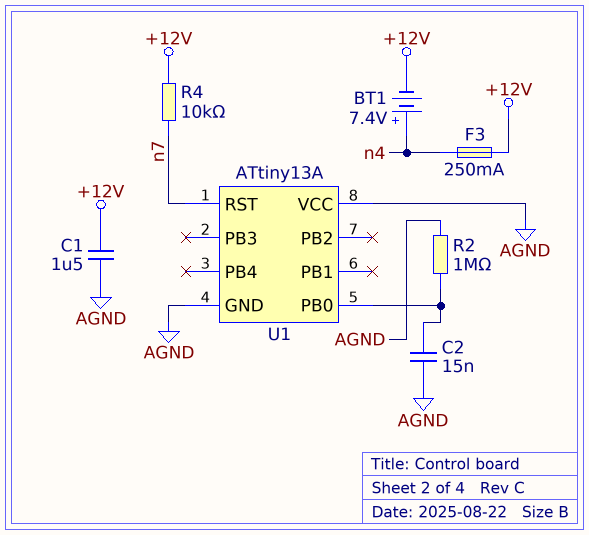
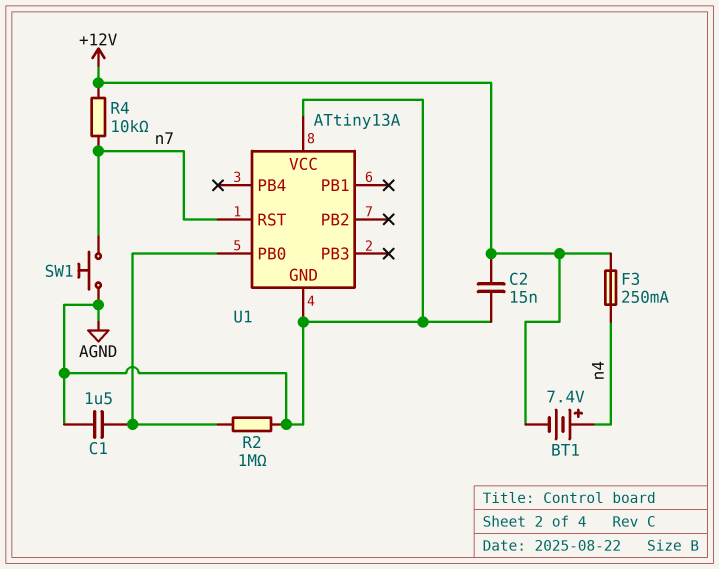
C1: 1.5uF (+12V, AGND) -> 1.5uF (AGND, U1/PB0)
C2: 15nF (AGND, U1/PB0) -> 15nF (+12V, AGND)
SW1: none -> button (AGND, n7)

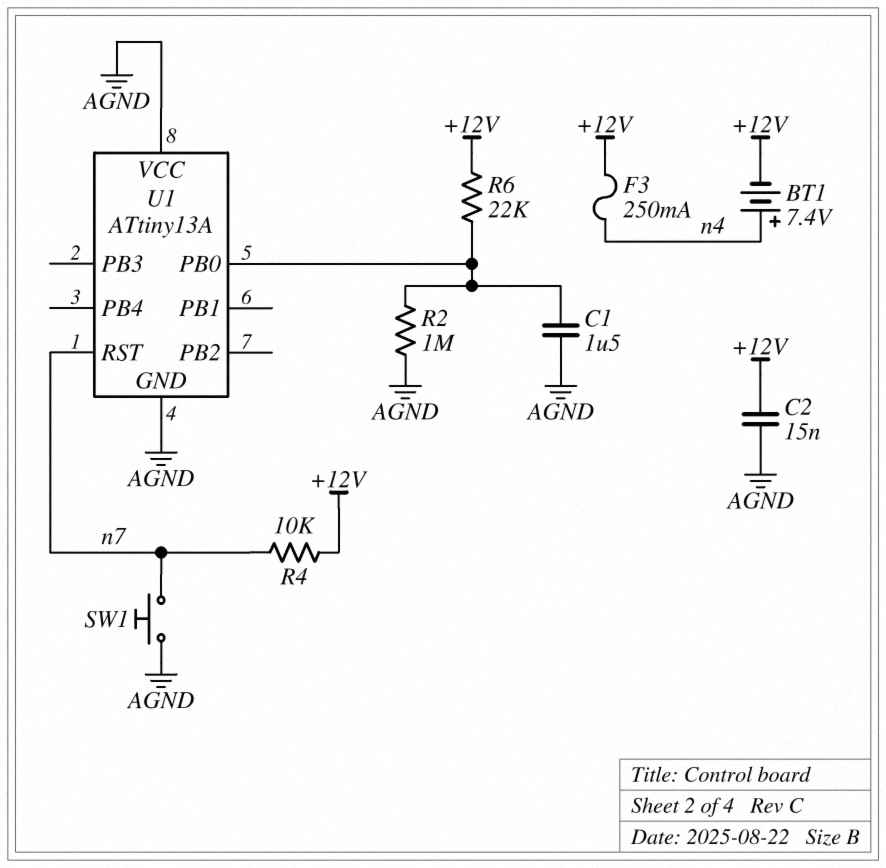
R6: none -> 22k (+12V, U1/PB0)

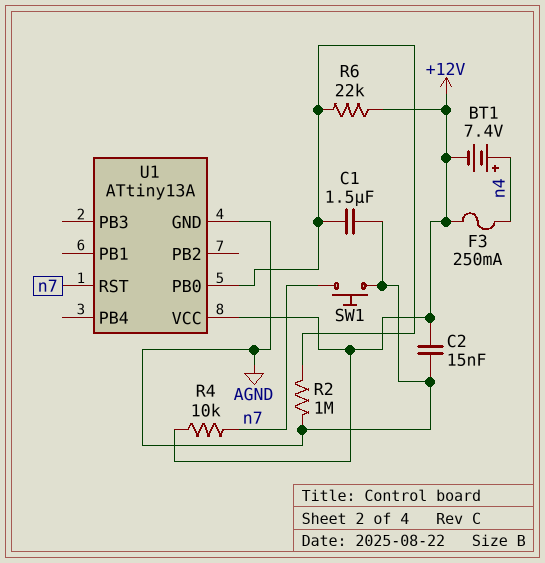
U1 pin VCC: AGND -> +12V

